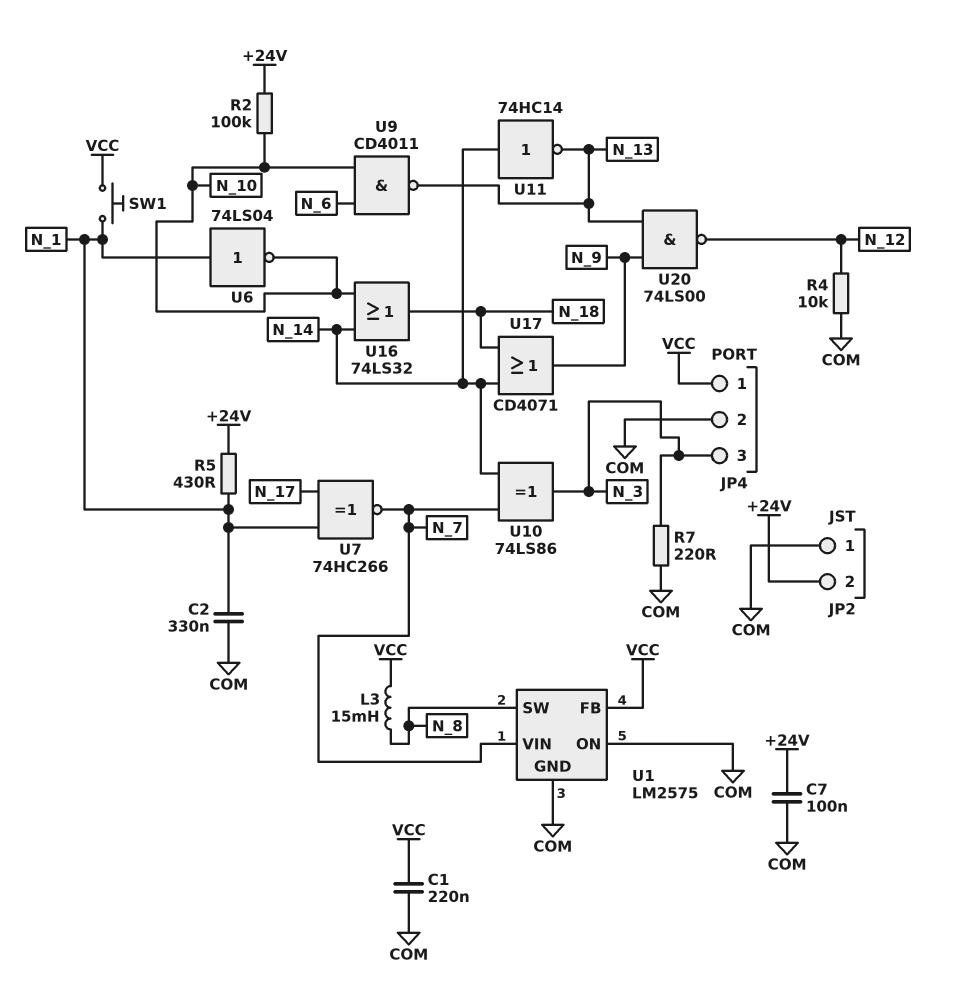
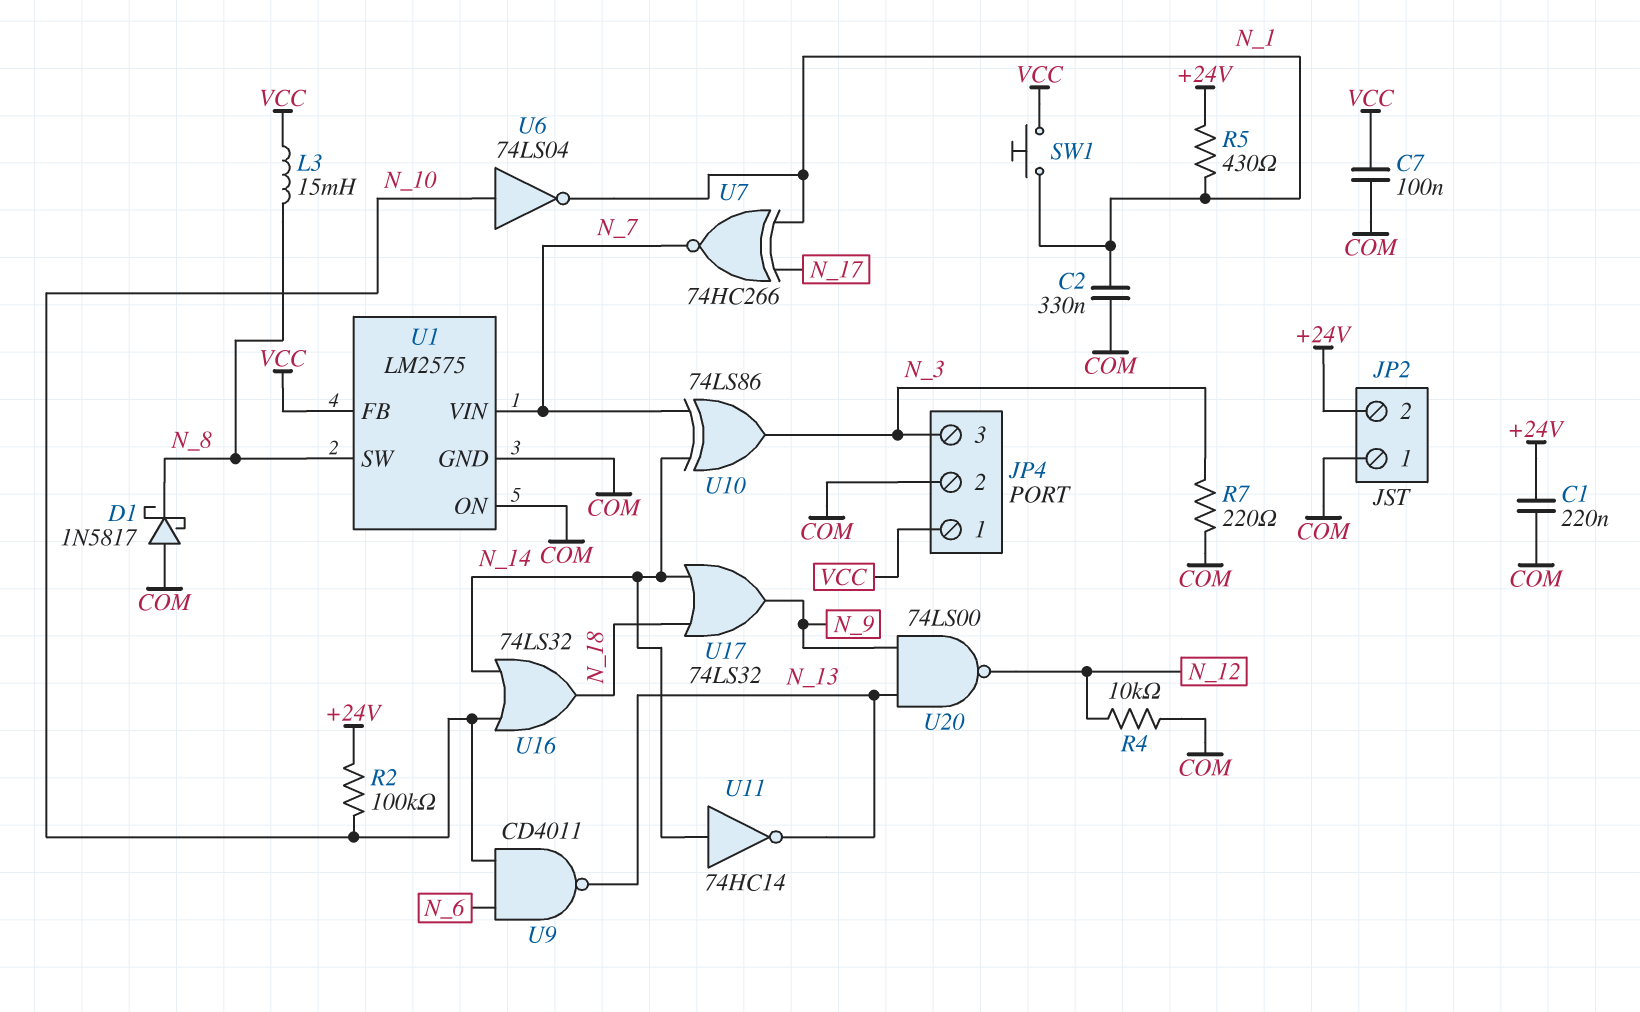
C1: 220nF (COM, VCC) -> 220nF (+24V, COM)
C7: 100nF (+24V, COM) -> 100nF (COM, VCC)
D1: none -> schottky 1N5817 (A COM, K N_8)
U6: NOT 74LS04 (in N_1, out N_10) -> NOT 74LS04 (in N_10, out N_1)
U17: OR CD4071 (in N_14, in N_18, out N_9) -> OR 74LS32 (in N_14, in N_18, out N_9)

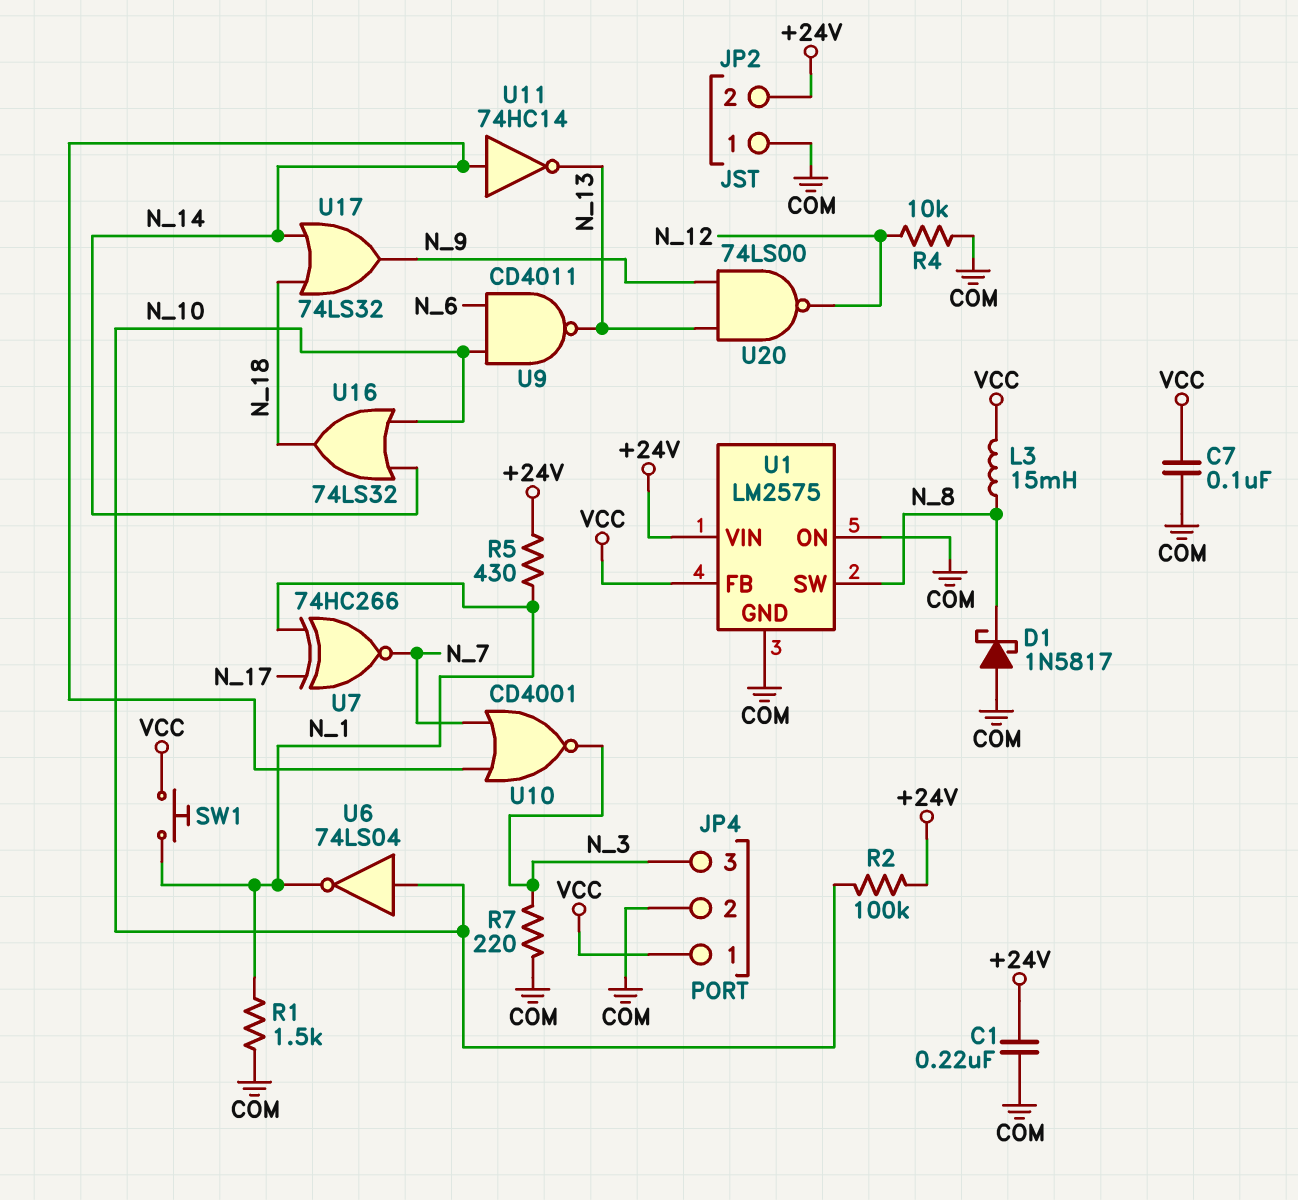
C2: 330nF (COM, N_1) -> none
R1: none -> 1.5k (COM, N_1)
U1 pin VIN: N_7 -> +24V
U10: XOR 74LS86 (in N_7, in N_14, out N_3) -> NOR CD4001 (in N_7, in N_14, out N_3)

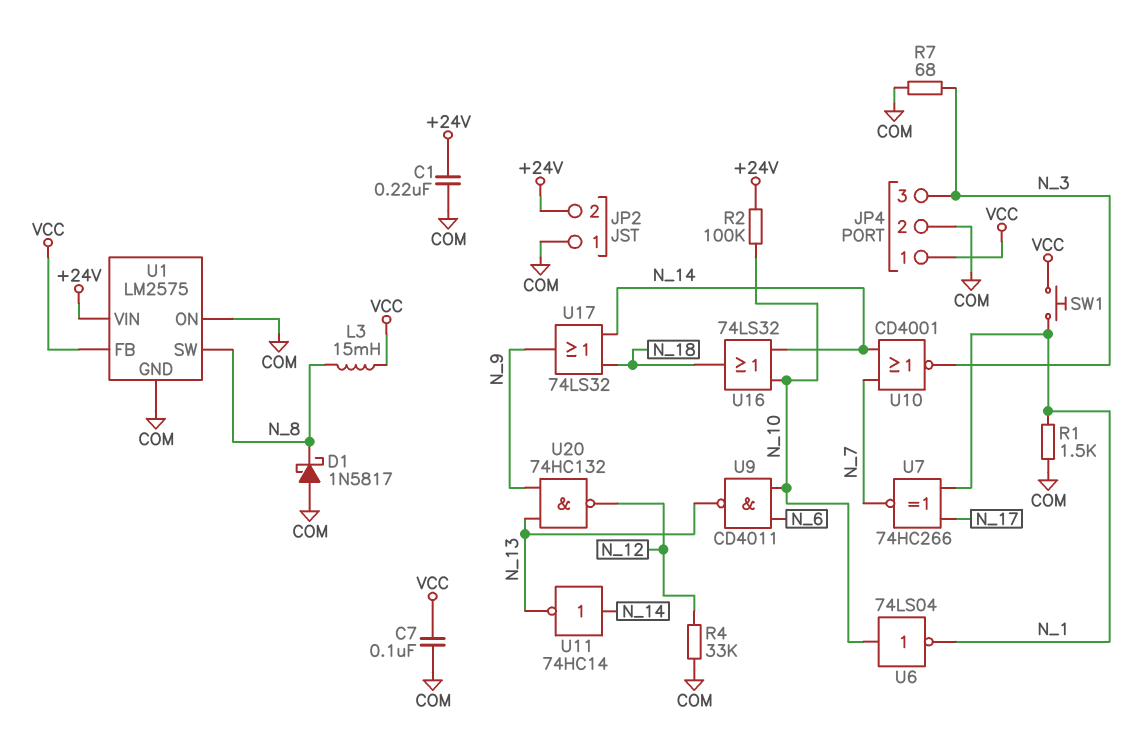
R4: 10k (COM, N_12) -> 33k (COM, N_12)
R5: 430 (+24V, N_1) -> none
R7: 220 (COM, N_3) -> 68 (COM, N_3)
U20: NAND 74LS00 (in N_9, in N_13, out N_12) -> NAND 74HC132 (in N_9, in N_13, out N_12)

